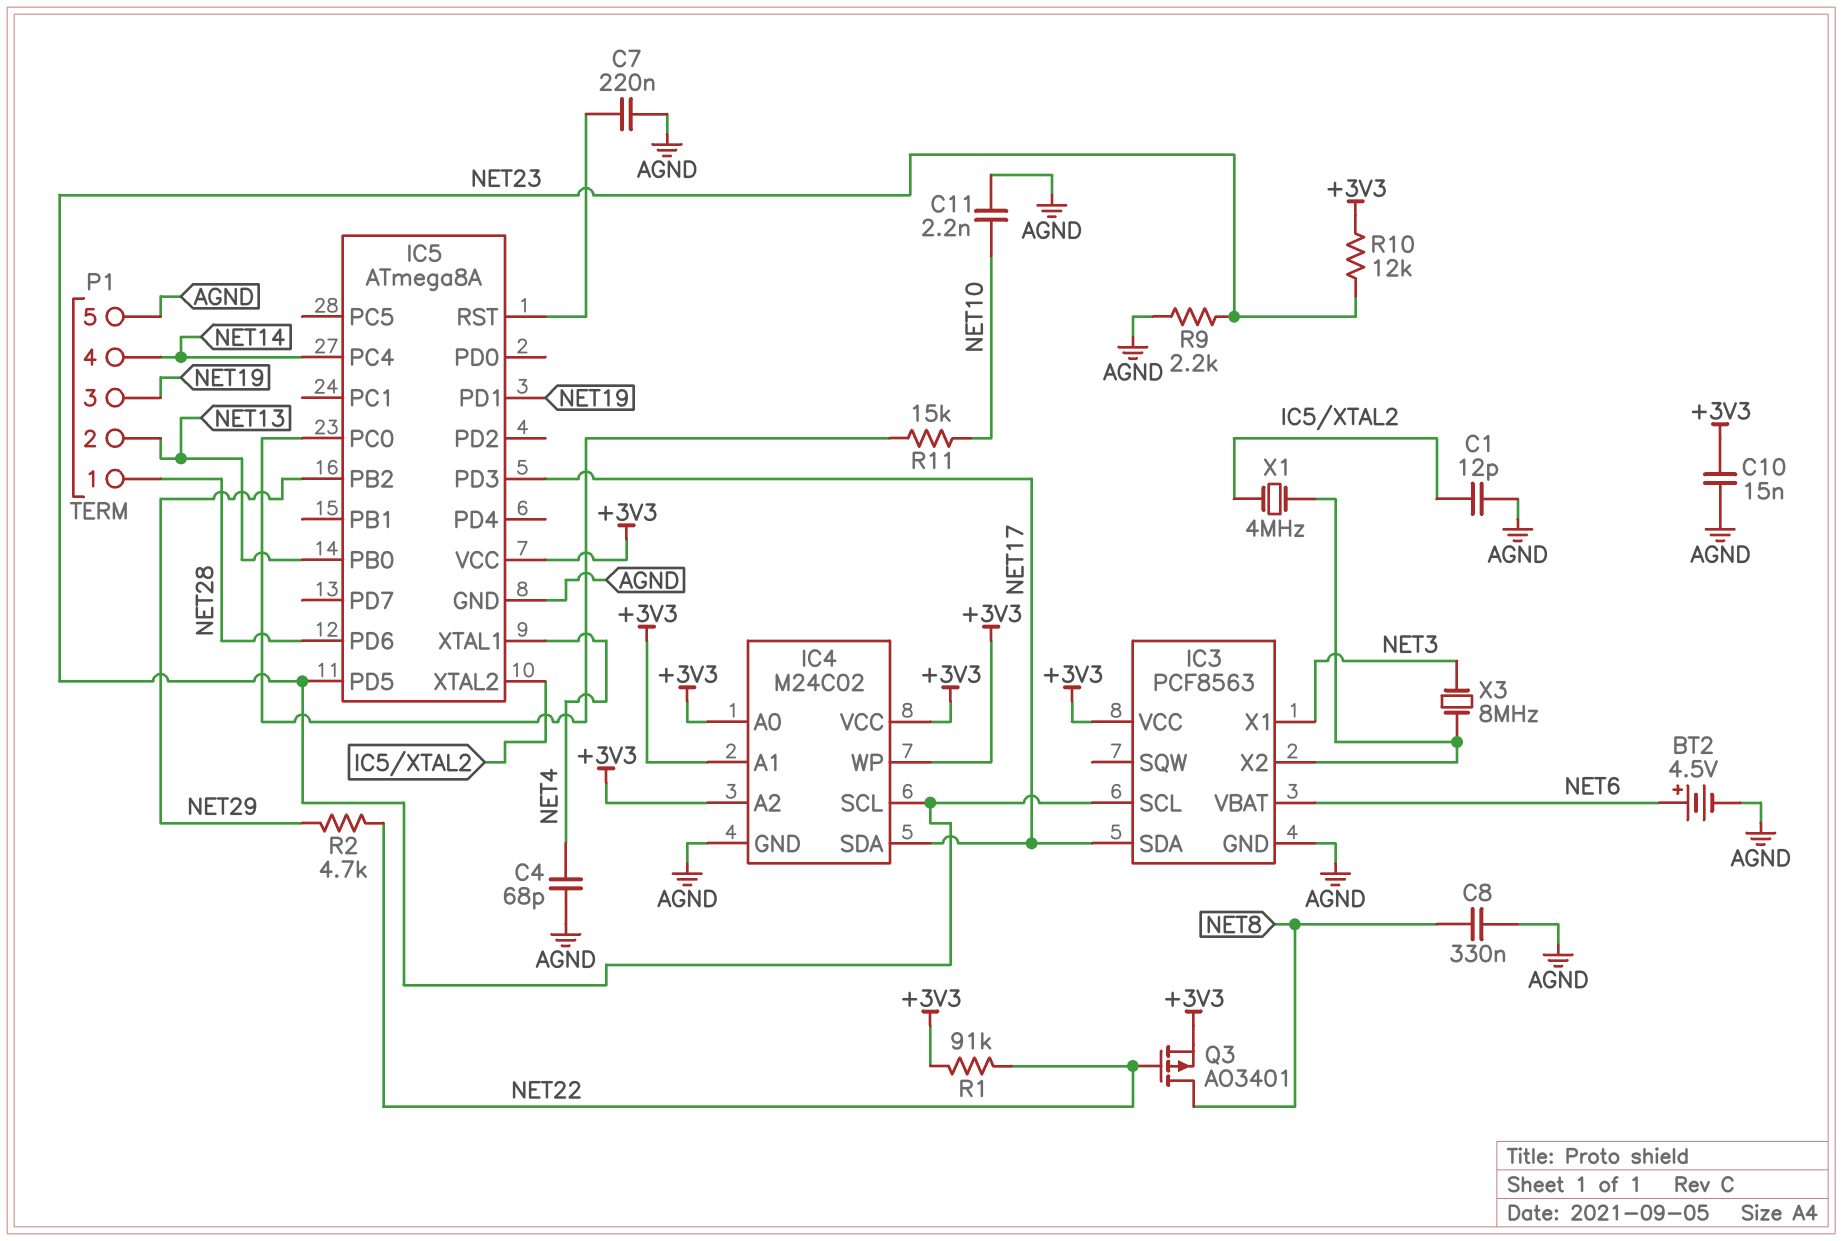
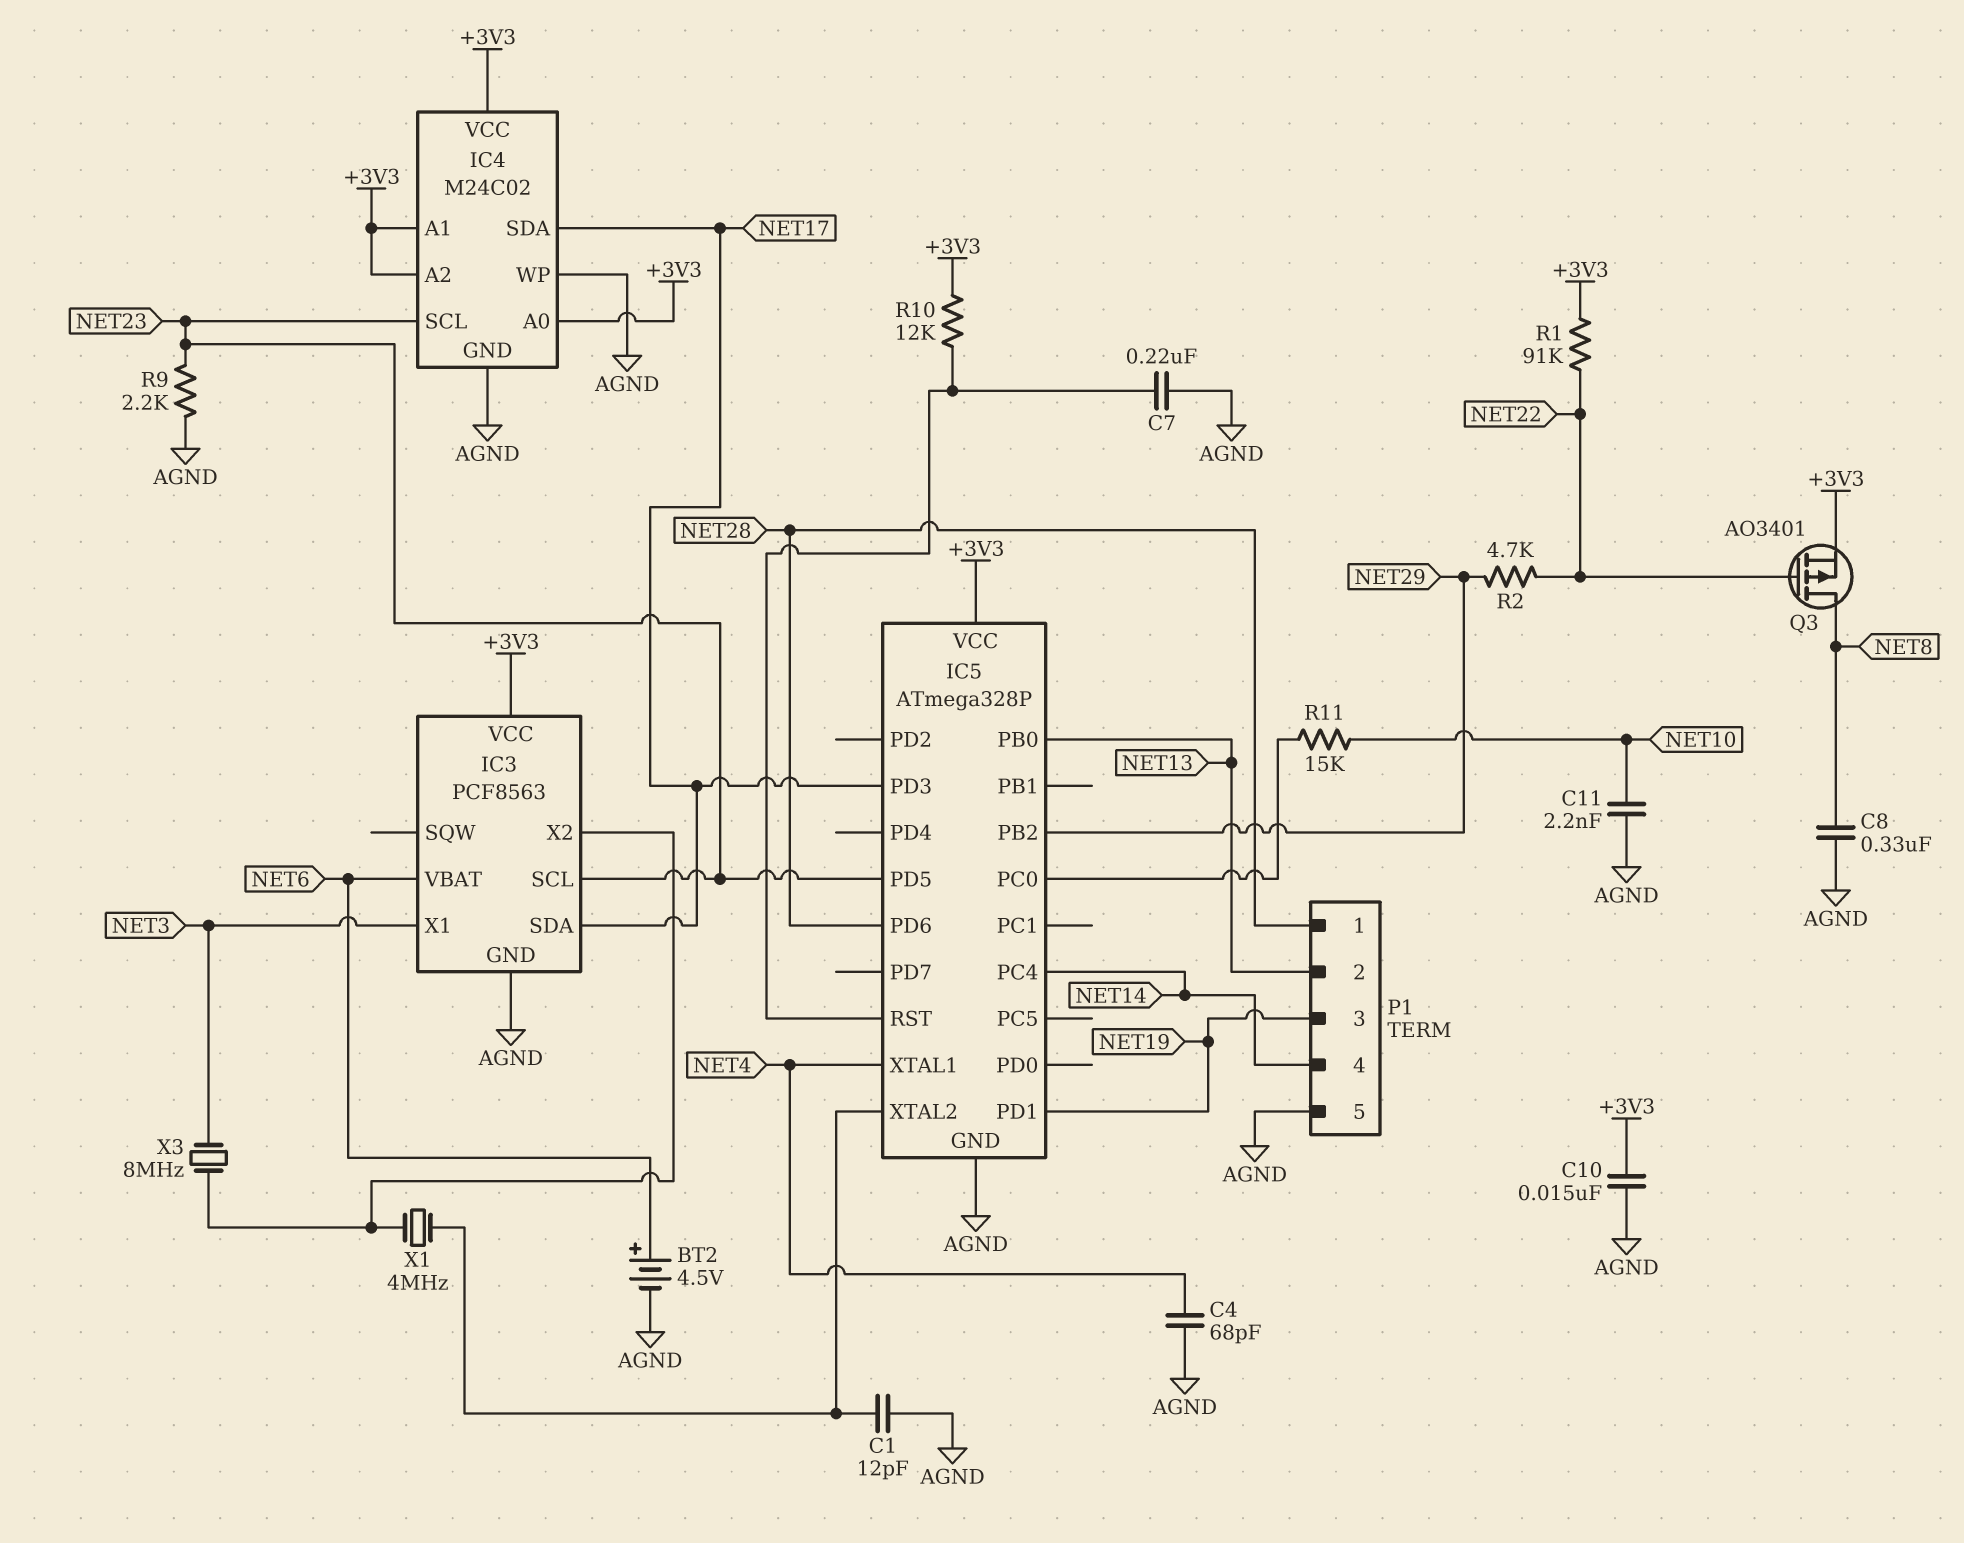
IC4 pin WP: +3V3 -> AGND
IC5: ATmega8A -> ATmega328P
R10: 12k (+3V3, NET23) -> 12k (+3V3, IC5/RST)

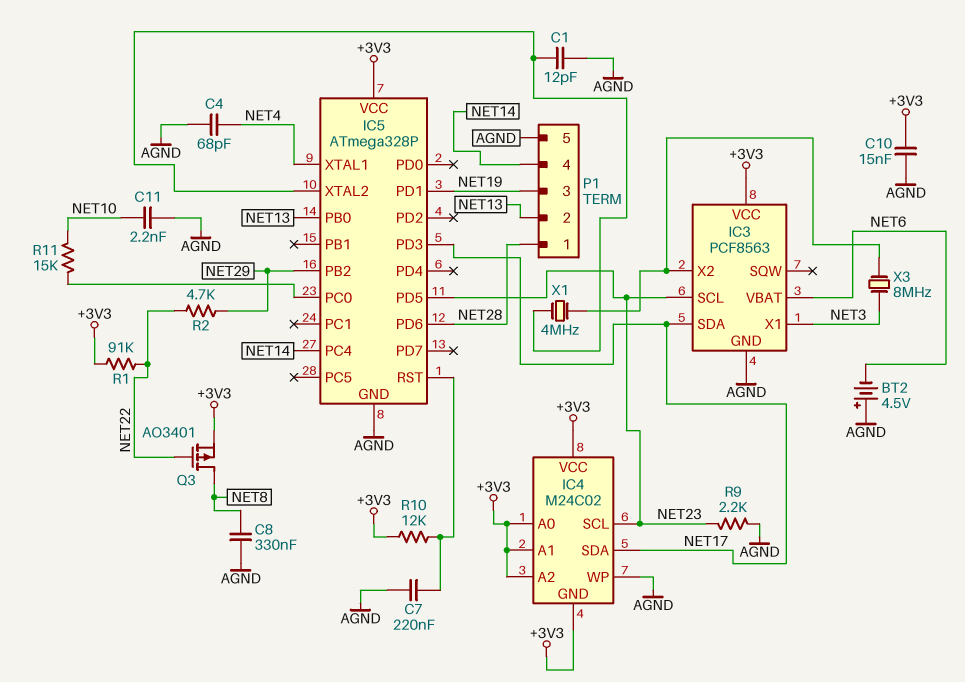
BT2: 4.5V (plus NET6, minus AGND) -> 4.5V (plus AGND, minus NET6)
IC4 pin GND: AGND -> +3V3

